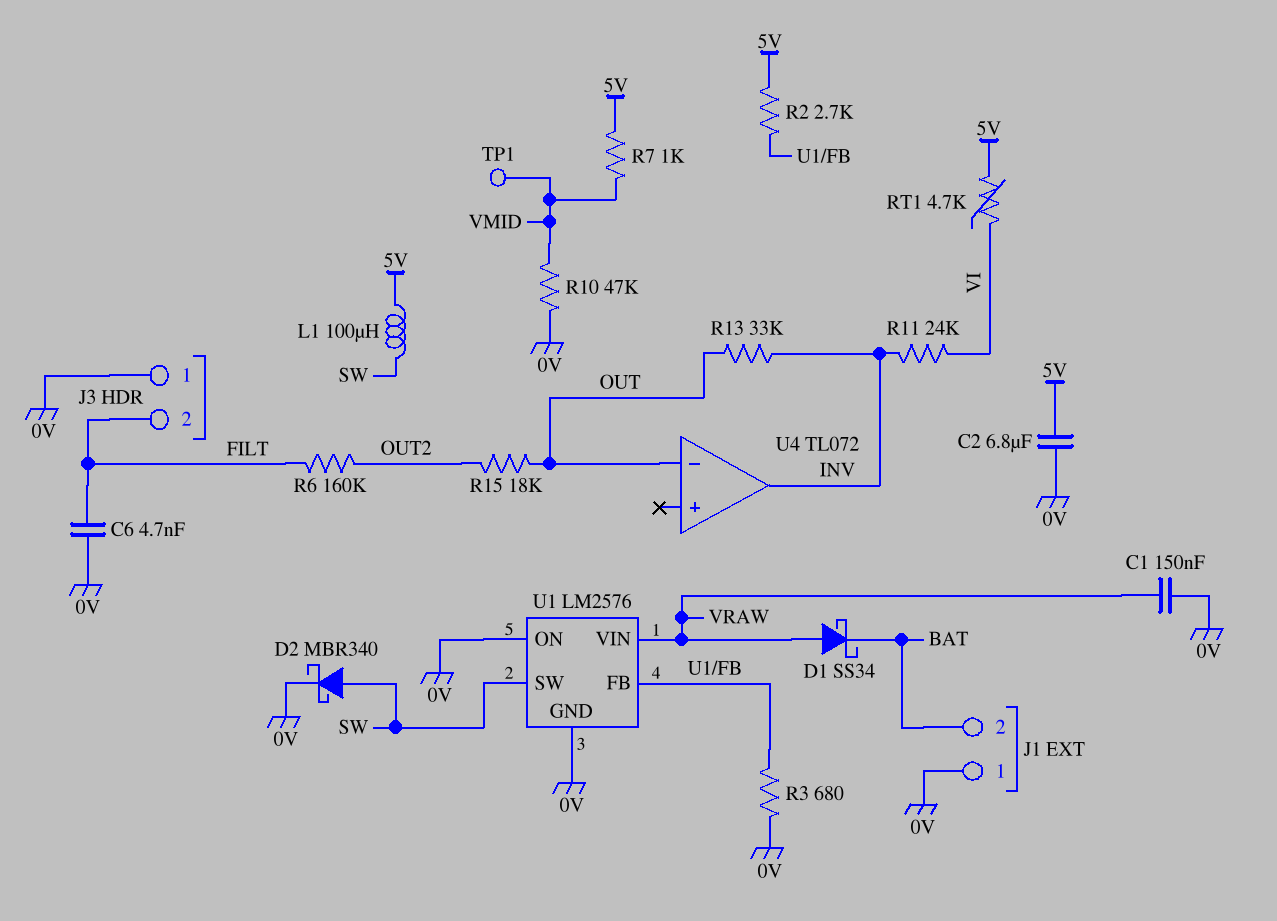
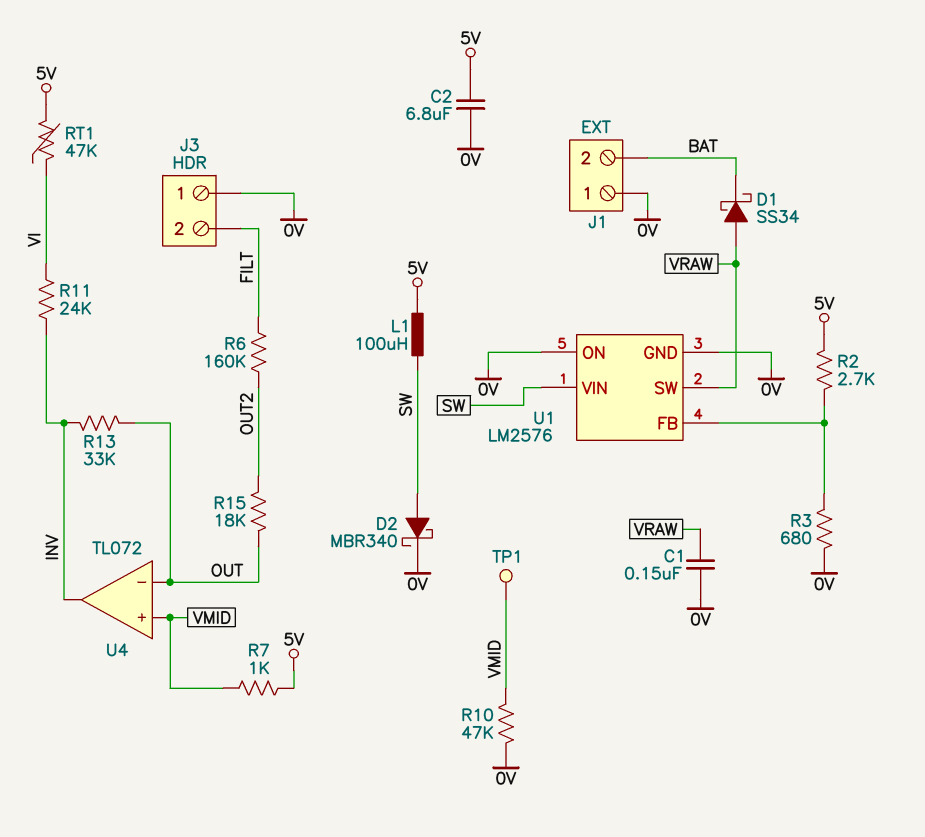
C6: 4.7nF (0V, FILT) -> none
RT1: 4.7k (5V, VI) -> 47k (5V, VI)
U1 pin SW: SW -> VRAW
U1 pin VIN: VRAW -> SW
U4 pin in+: none -> VMID

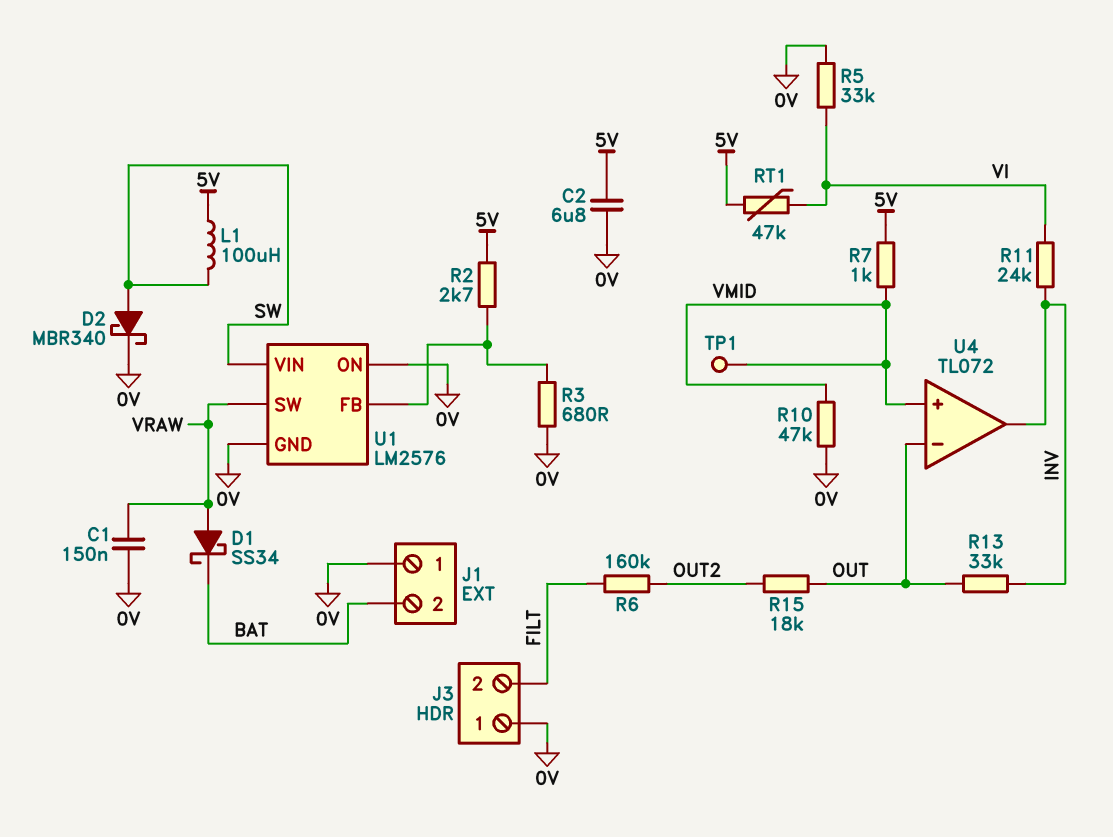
R5: none -> 33k (0V, VI)

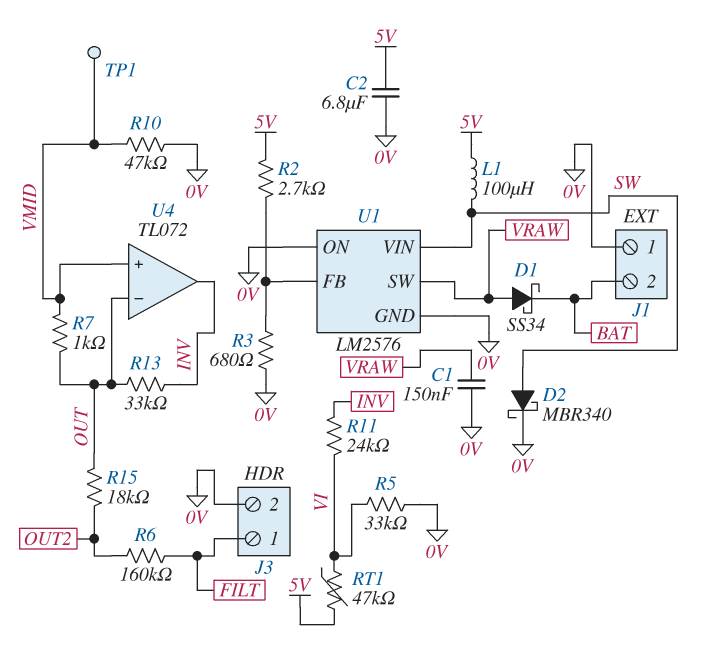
J3 pin 1: 0V -> FILT
J3 pin 2: FILT -> 0V
R7: 1k (5V, VMID) -> 1k (OUT, VMID)

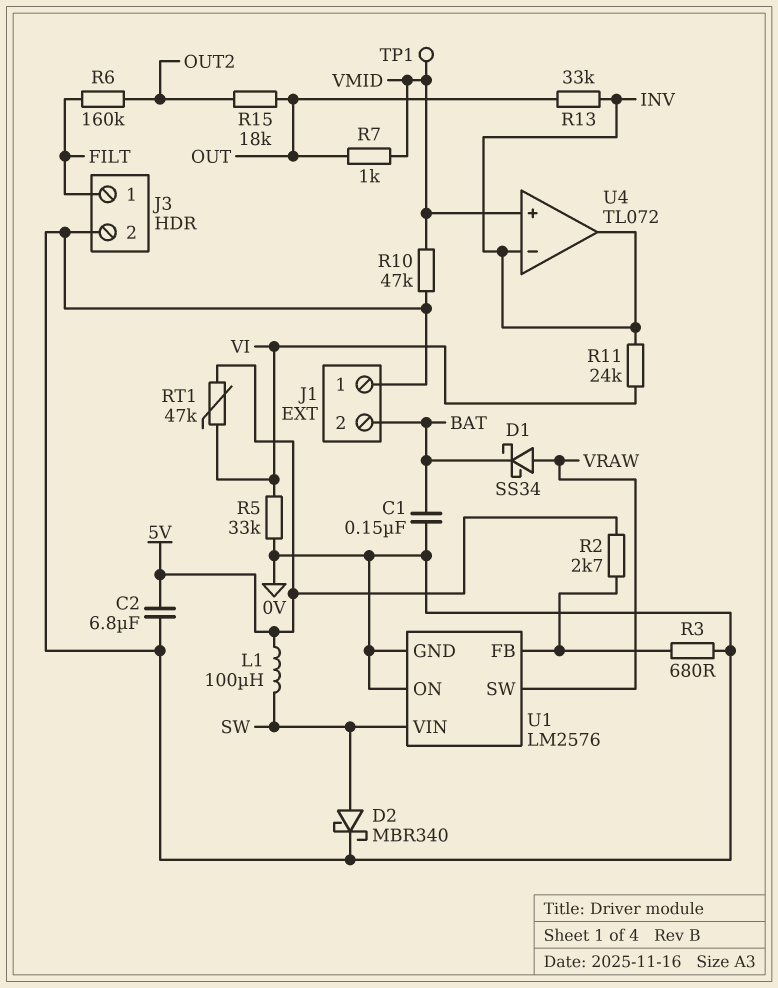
C1: 150nF (0V, VRAW) -> 150nF (0V, BAT)
U4 pin in-: OUT -> INV

